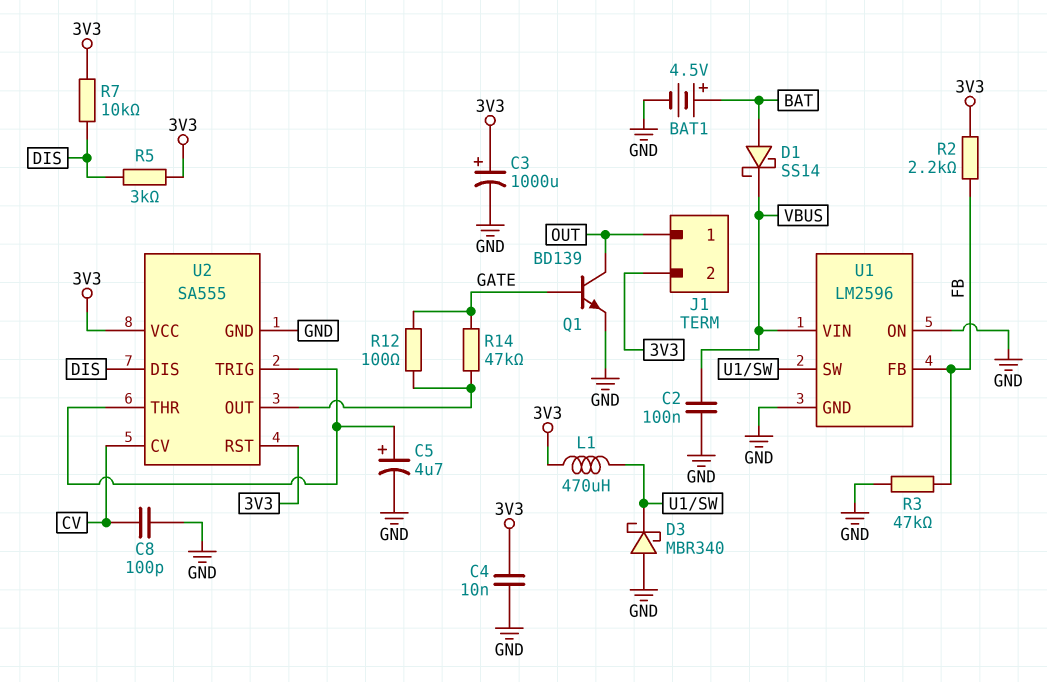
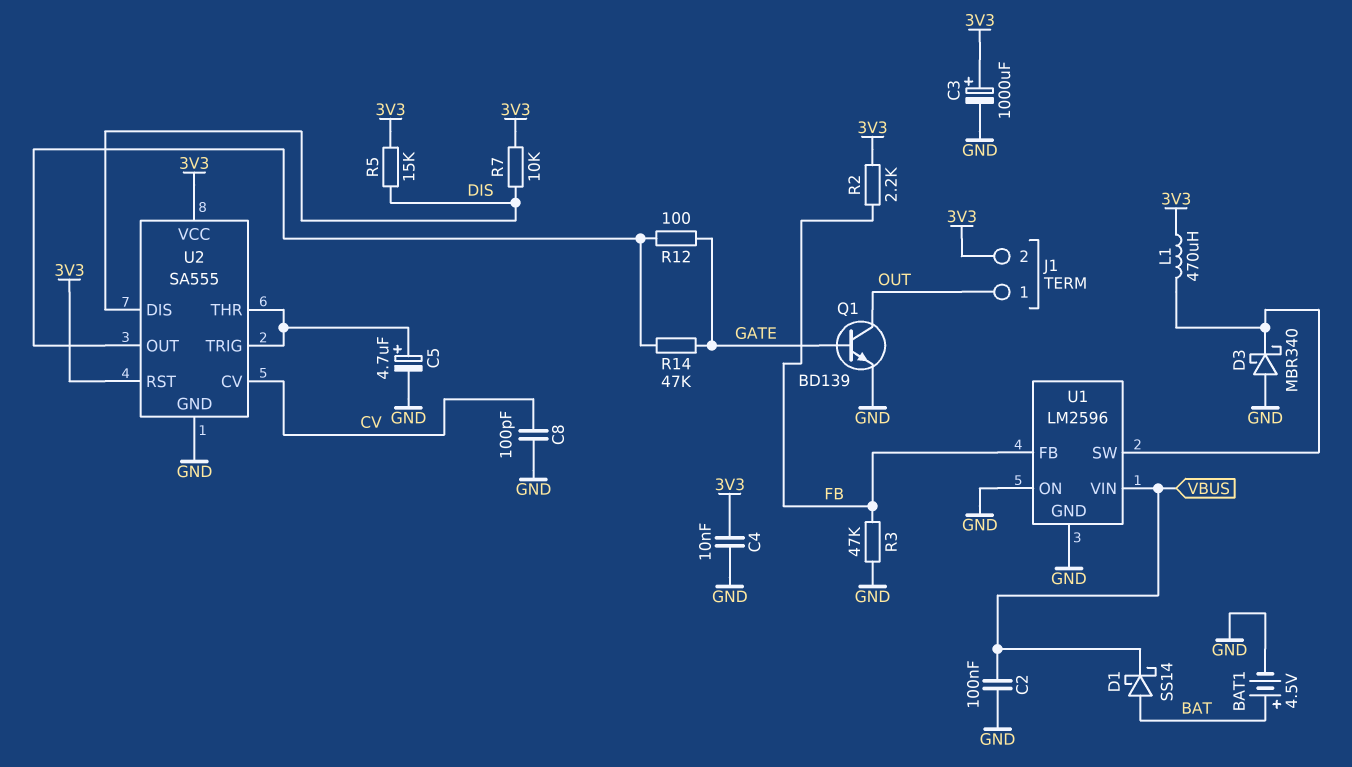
R5: 3k (3V3, DIS) -> 15k (3V3, DIS)

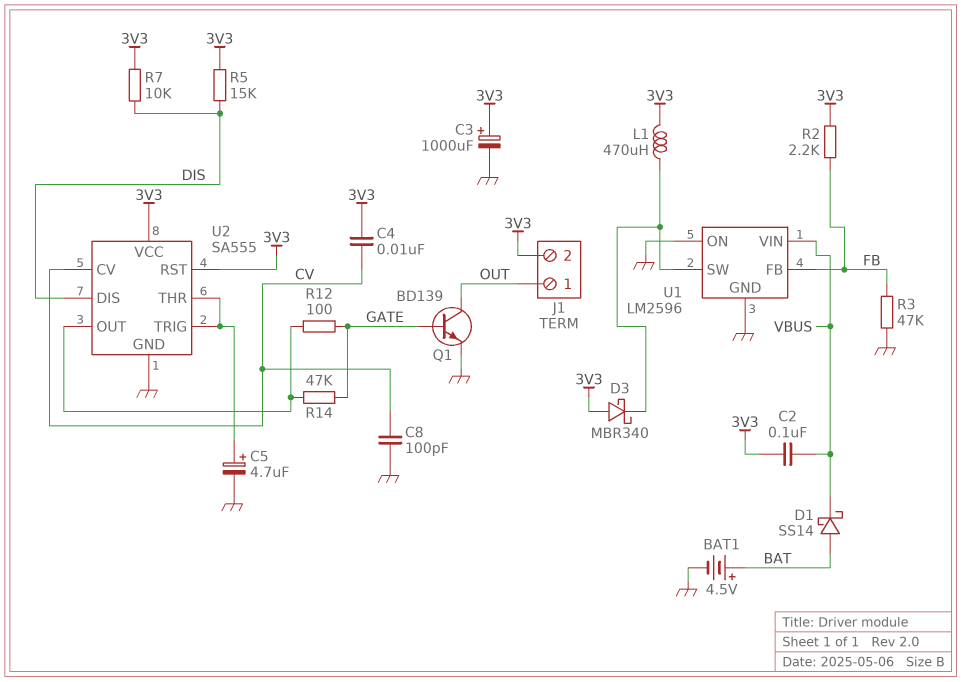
C2: 100nF (GND, VBUS) -> 100nF (3V3, VBUS)
C4: 10nF (3V3, GND) -> 10nF (3V3, CV)
D3: schottky MBR340 (A GND, K U1/SW) -> schottky MBR340 (A 3V3, K U1/SW)

